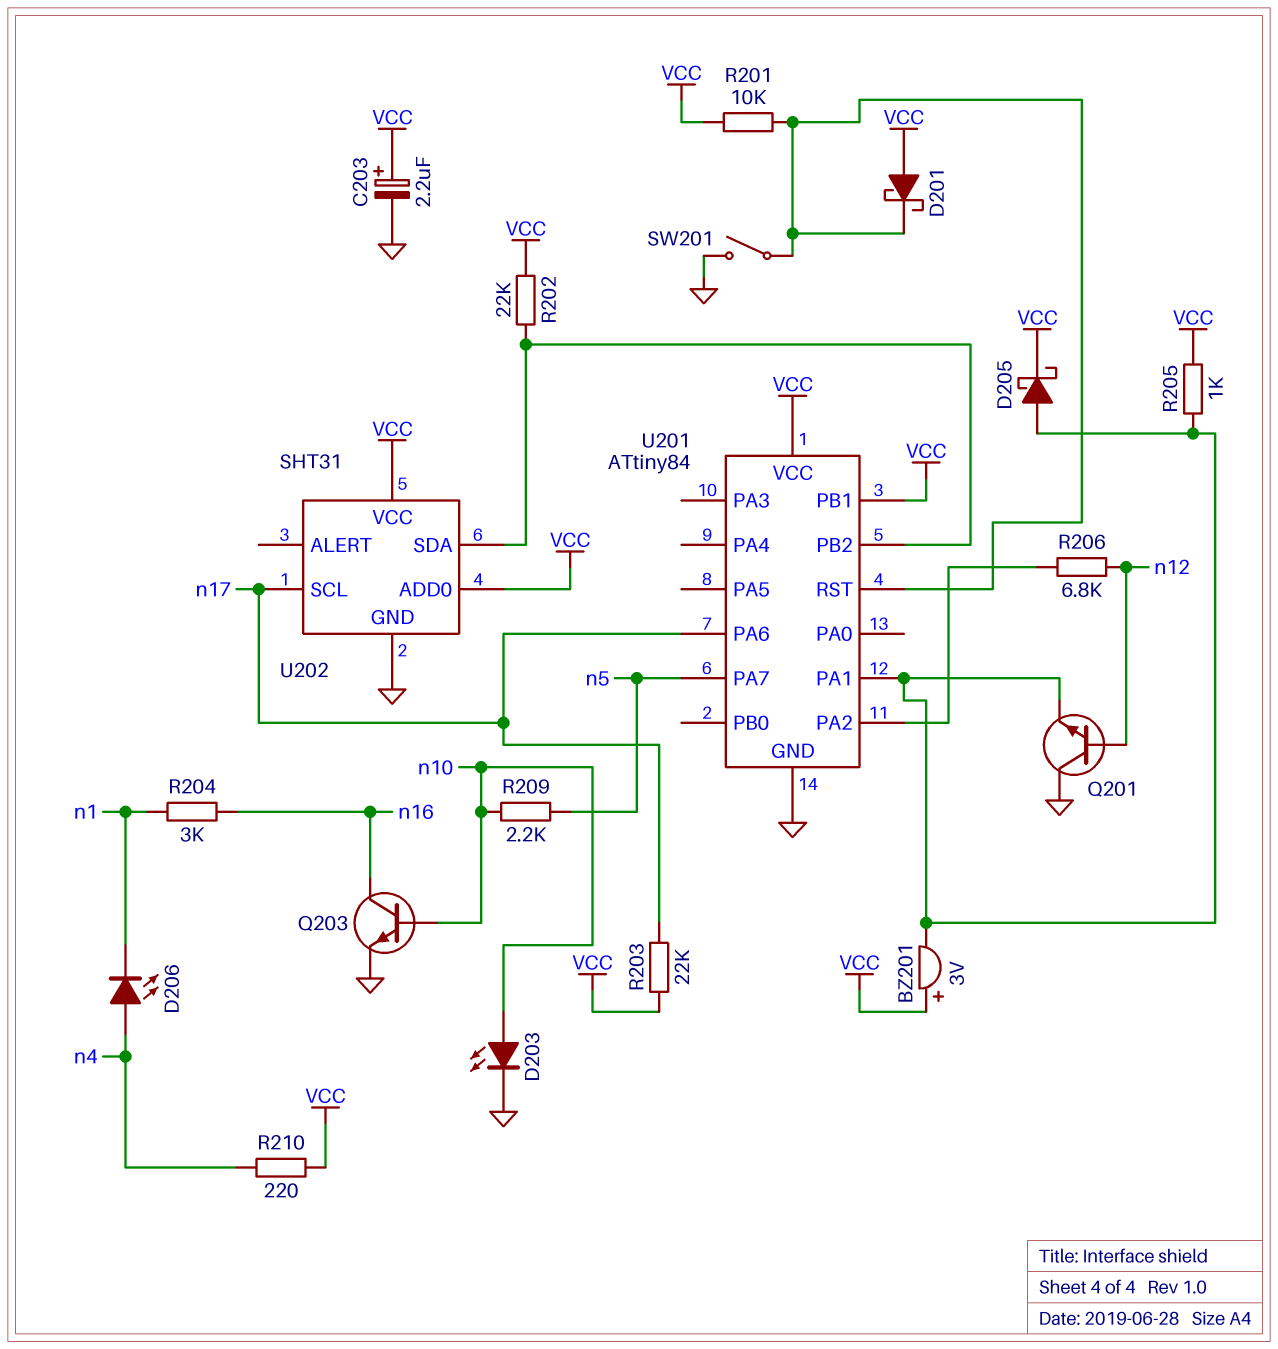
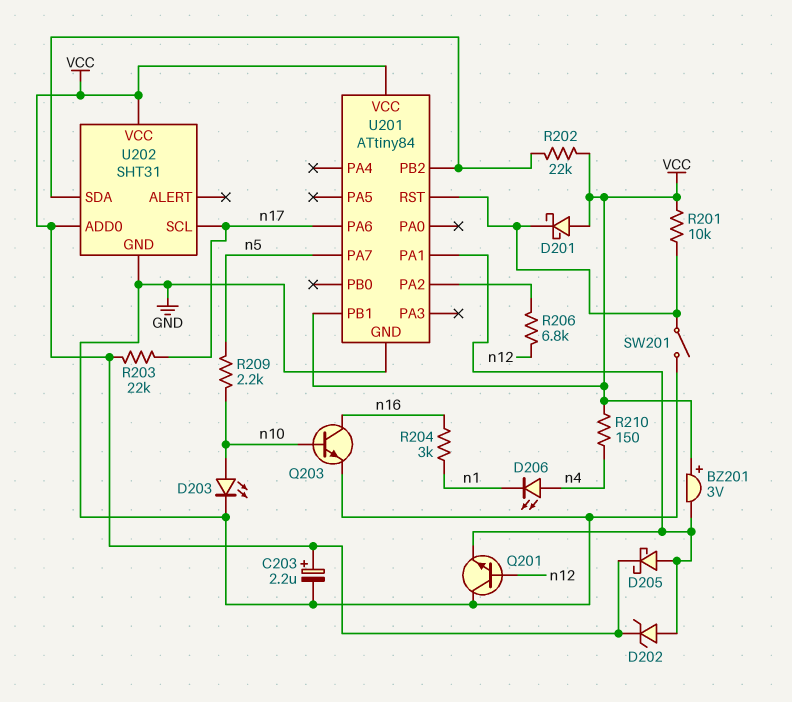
D202: none -> zener (A U201/PA1, K VCC)
R205: 1k (U201/PA1, VCC) -> none
R210: 220 (VCC, n4) -> 150 (VCC, n4)

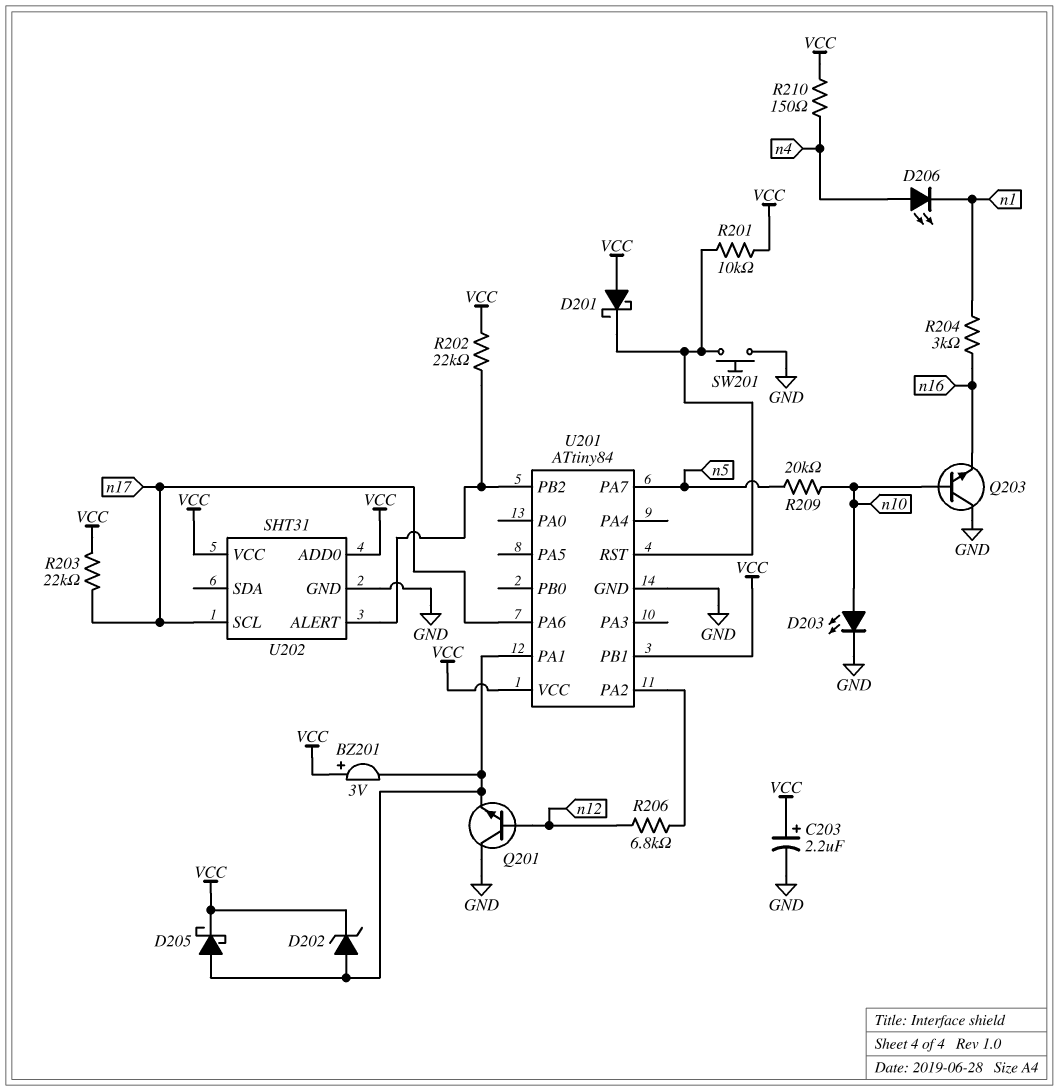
Q203: NPN (B n10, C n16, E GND) -> NPN (B n10, C GND, E n16)
R209: 2.2k (n5, n10) -> 20k (n5, n10)
SW201: switch (GND, U201/RST) -> button (GND, U201/RST)
U202 pin ALERT: none -> U201/PB2
U202 pin SDA: U201/PB2 -> none

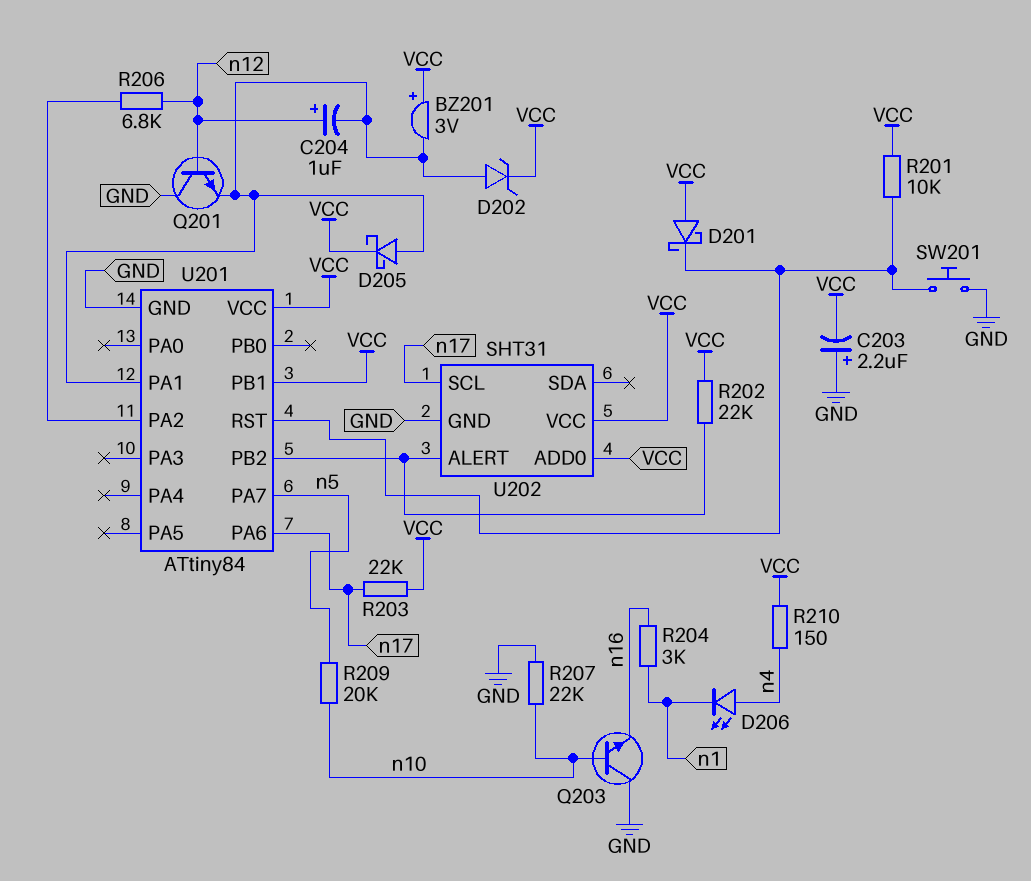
C203: 2.2uF (plus VCC, minus GND) -> 2.2uF (plus GND, minus VCC)
C204: none -> 1uF (plus n12, minus U201/PA1)
D203: LED (A n10, K GND) -> none
R207: none -> 22k (GND, n10)

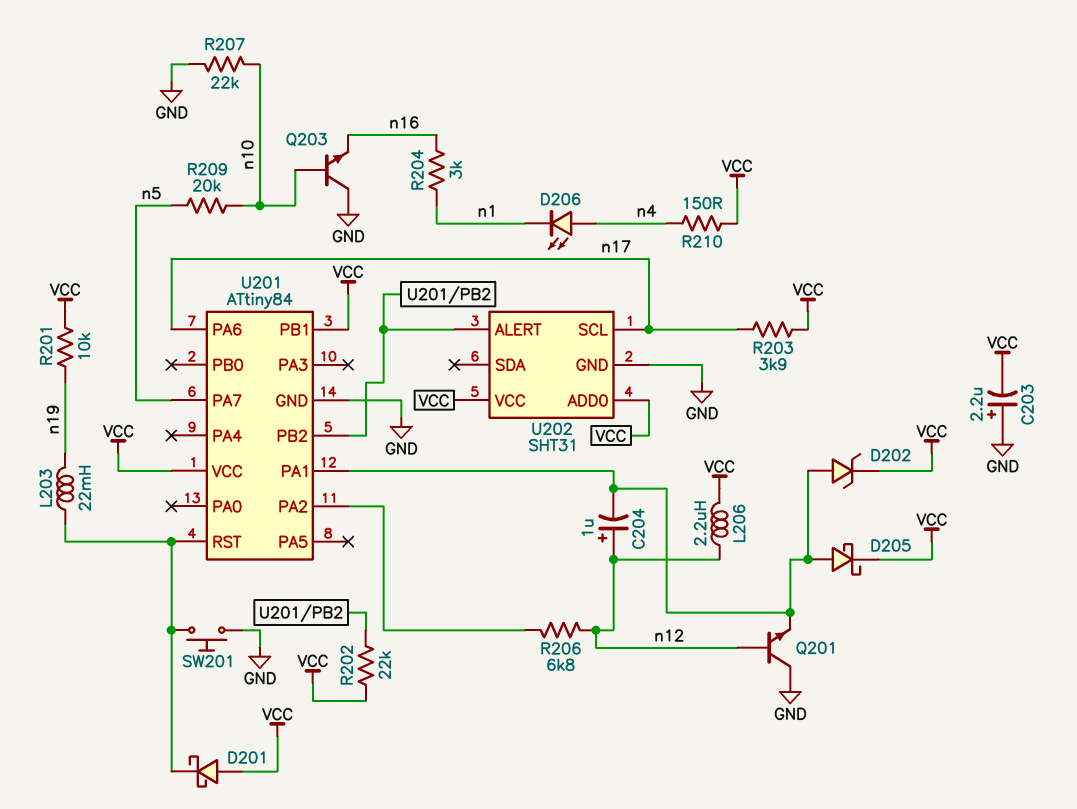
BZ201: buzzer 3V (plus VCC, minus U201/PA1) -> none
L203: none -> 22mH (U201/RST, n19)
L206: none -> 2.2uH (VCC, n12)
R201: 10k (U201/RST, VCC) -> 10k (VCC, n19)
R203: 22k (VCC, n17) -> 3.9k (VCC, n17)

